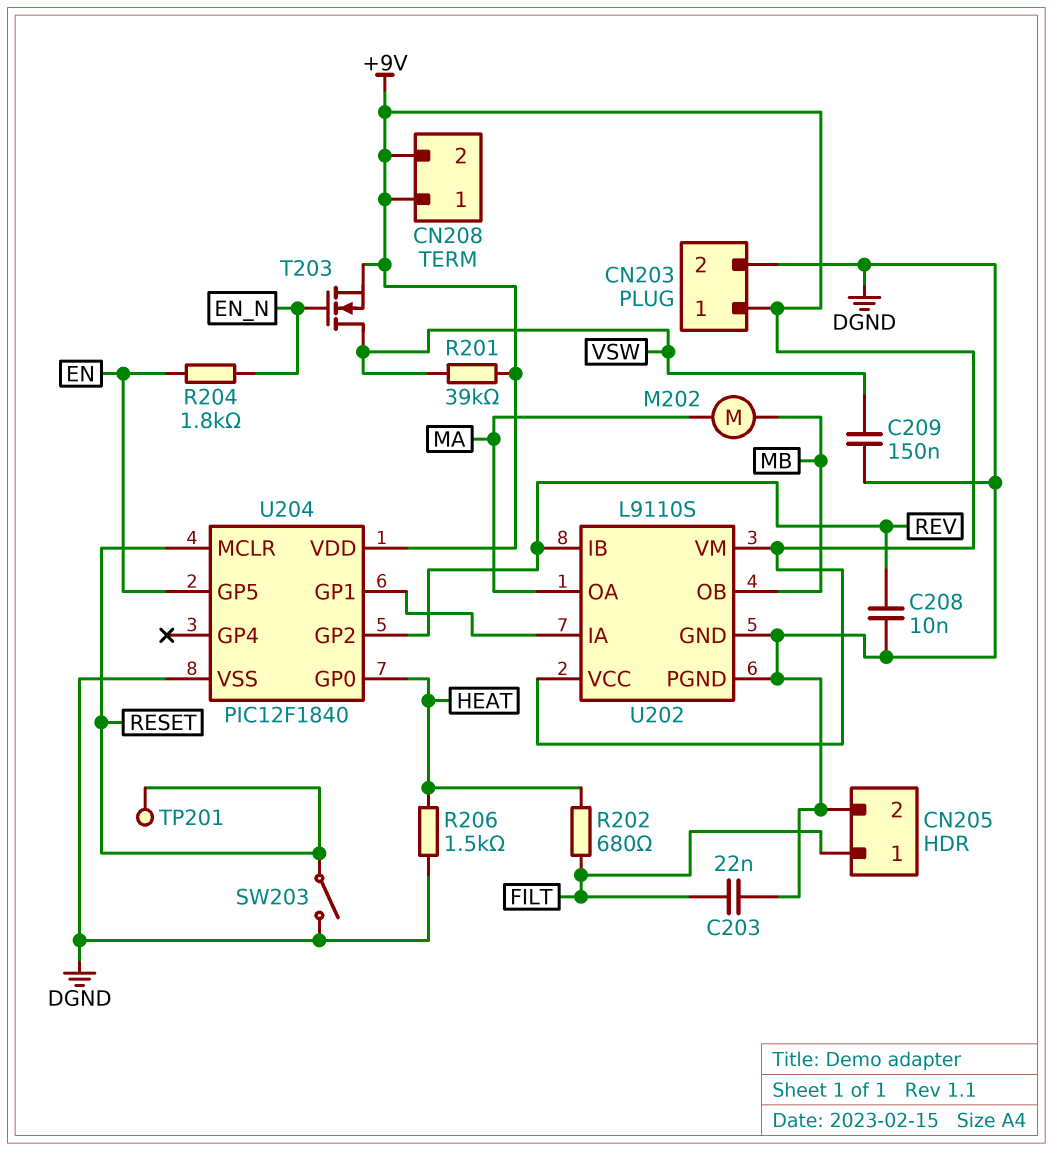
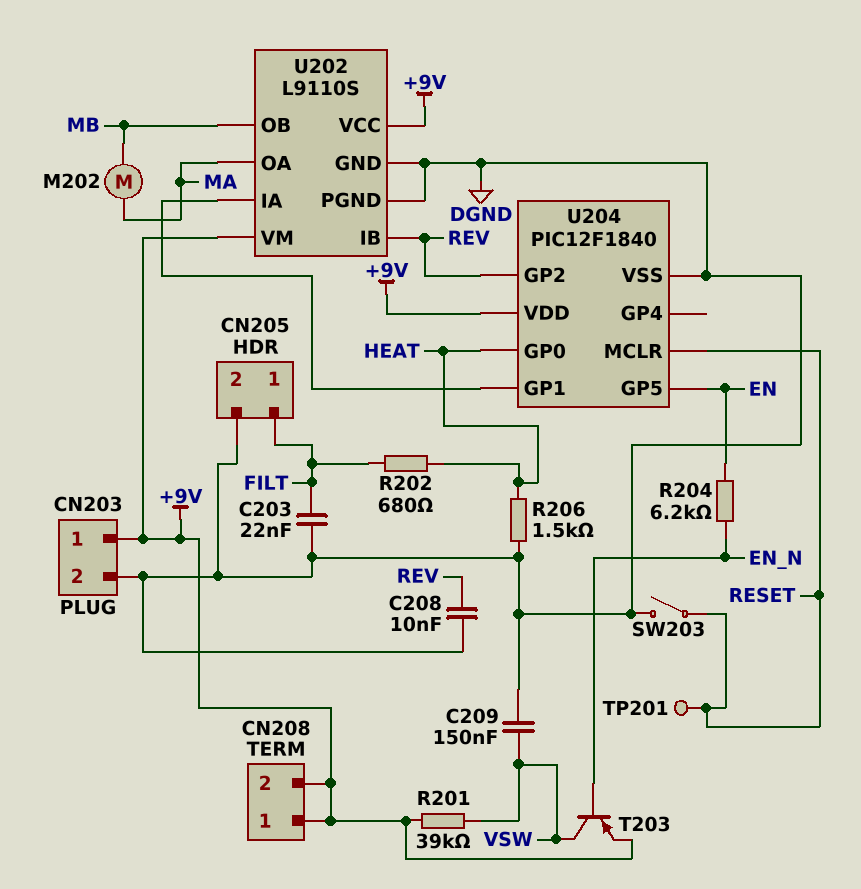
R204: 1.8k (EN, EN_N) -> 6.2k (EN, EN_N)
T203: NMOS (G EN_N, D VSW, S +9V) -> PNP (B EN_N, C VSW, E +9V)

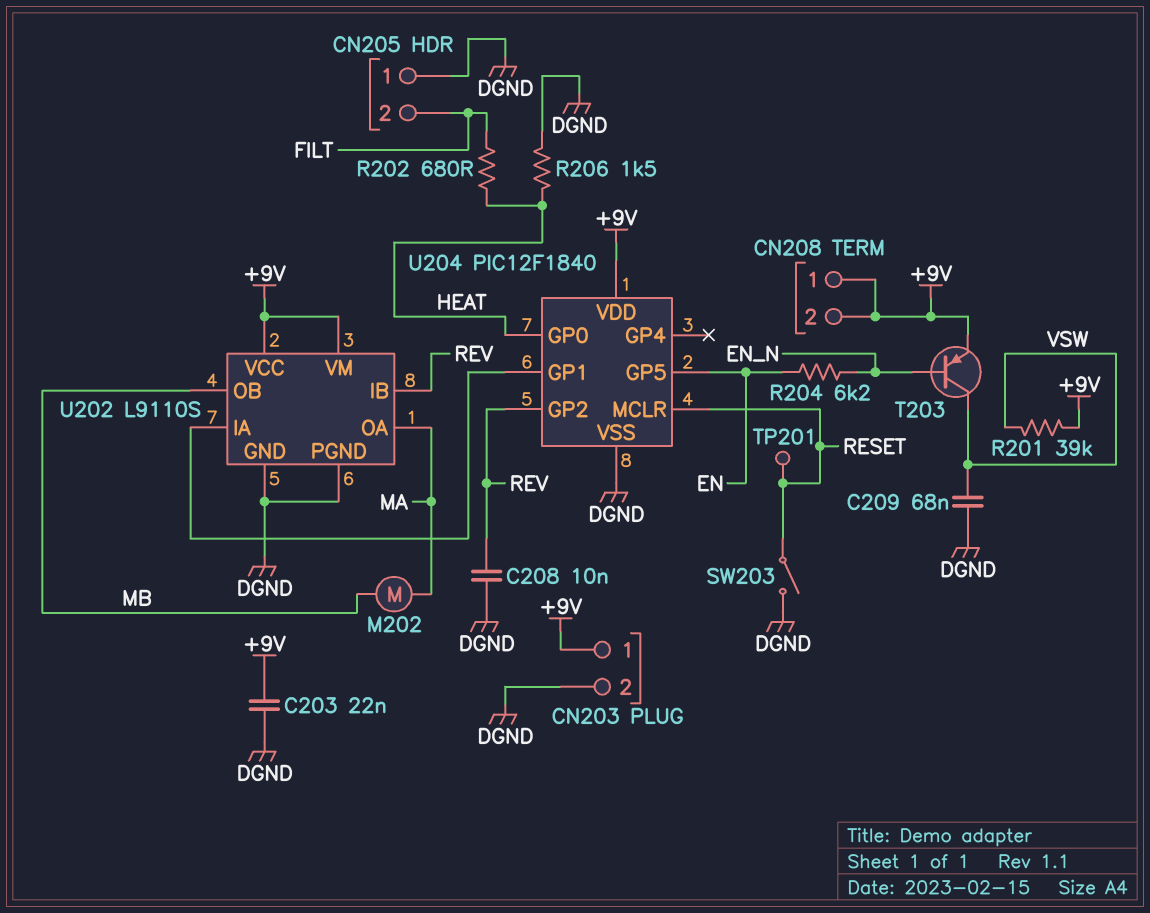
C203: 22nF (DGND, FILT) -> 22nF (+9V, DGND)
C209: 150nF (DGND, VSW) -> 68nF (DGND, VSW)
CN205 pin 1: FILT -> DGND
CN205 pin 2: DGND -> FILT

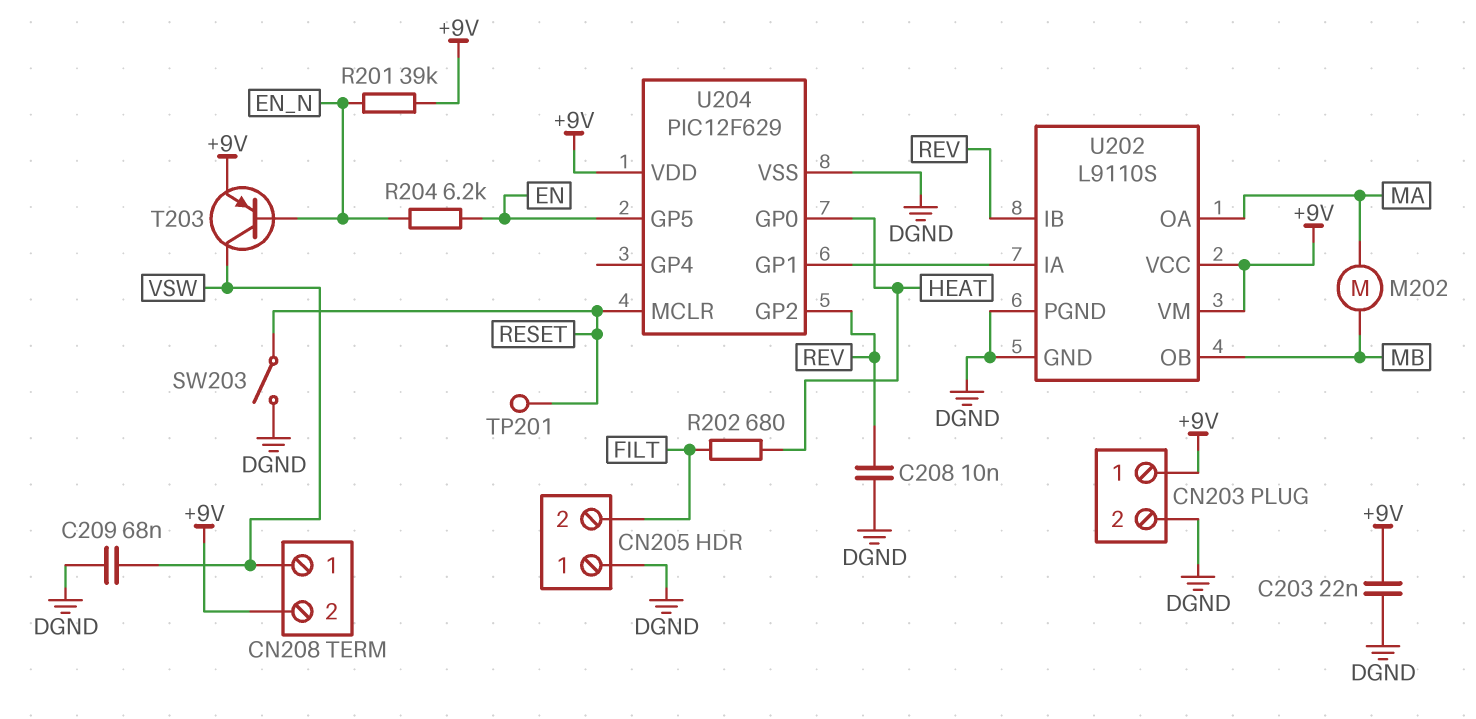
CN208 pin 1: +9V -> VSW
R201: 39k (+9V, VSW) -> 39k (+9V, EN_N)
R206: 1.5k (DGND, HEAT) -> none
U204: PIC12F1840 -> PIC12F629

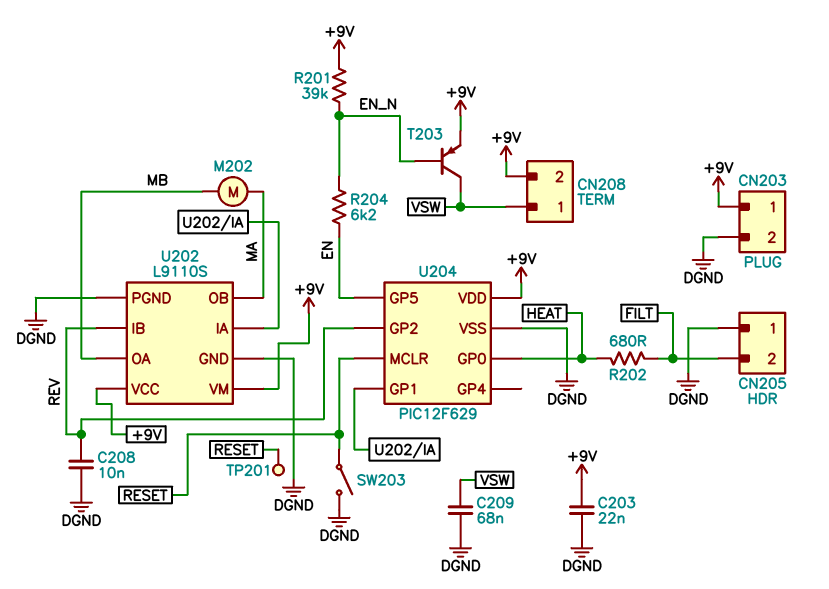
U202 pin OA: MA -> MB
U202 pin OB: MB -> MA

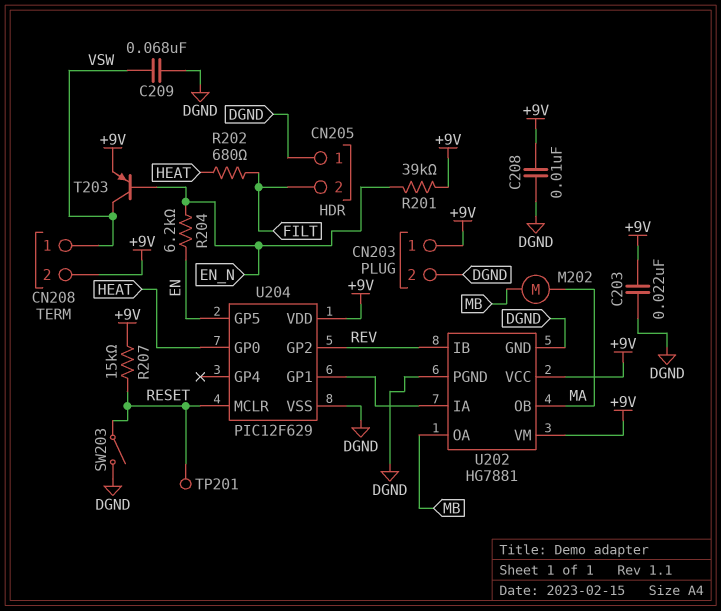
C208: 10nF (DGND, REV) -> 10nF (+9V, DGND)
R207: none -> 15k (+9V, RESET)
U202: L9110S -> HG7881

